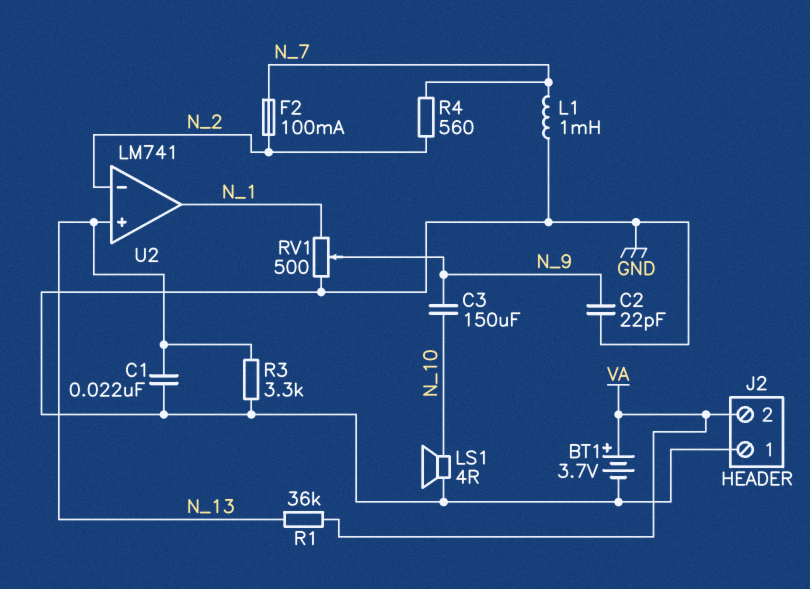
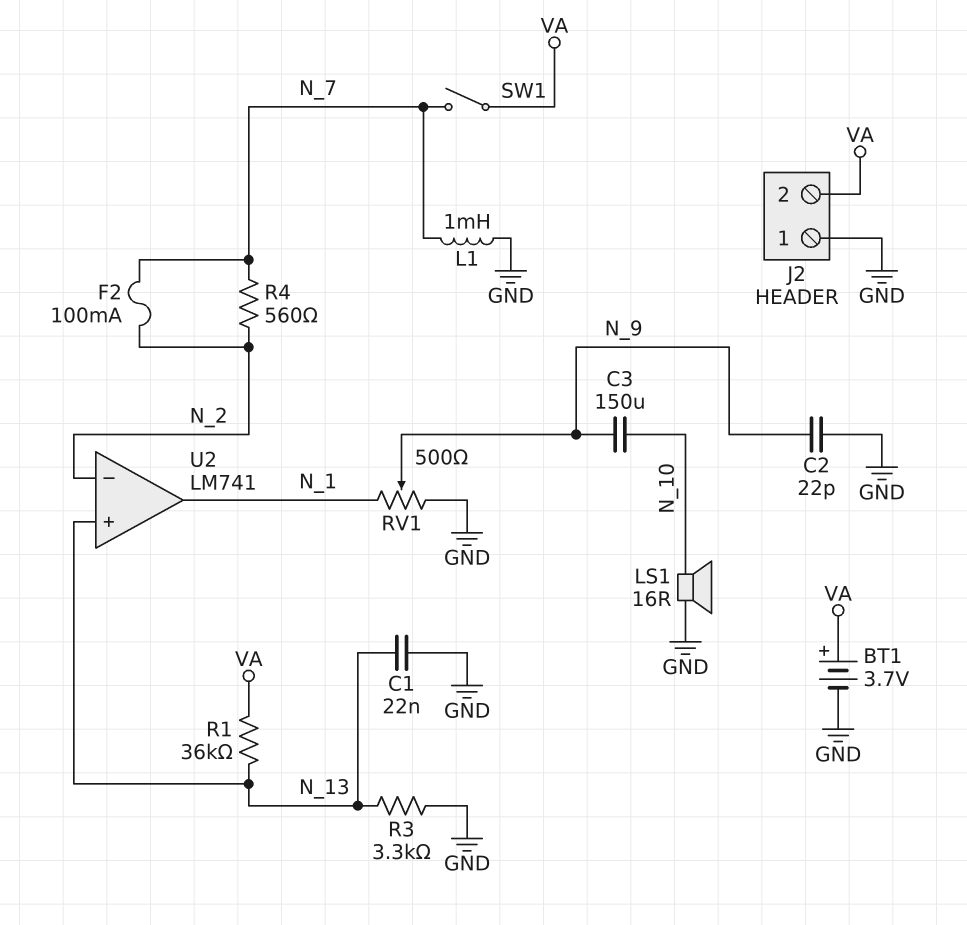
LS1: speaker 4R (GND, N_10) -> speaker 16R (GND, N_10)
SW1: none -> switch (N_7, VA)

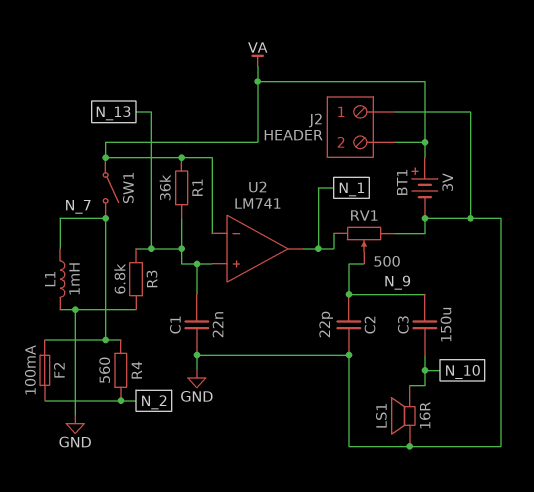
BT1: 3.7V (plus VA, minus GND) -> 3V (plus VA, minus GND)
R3: 3.3k (GND, N_13) -> 6.8k (GND, N_13)
U2 pin in-: N_2 -> VA

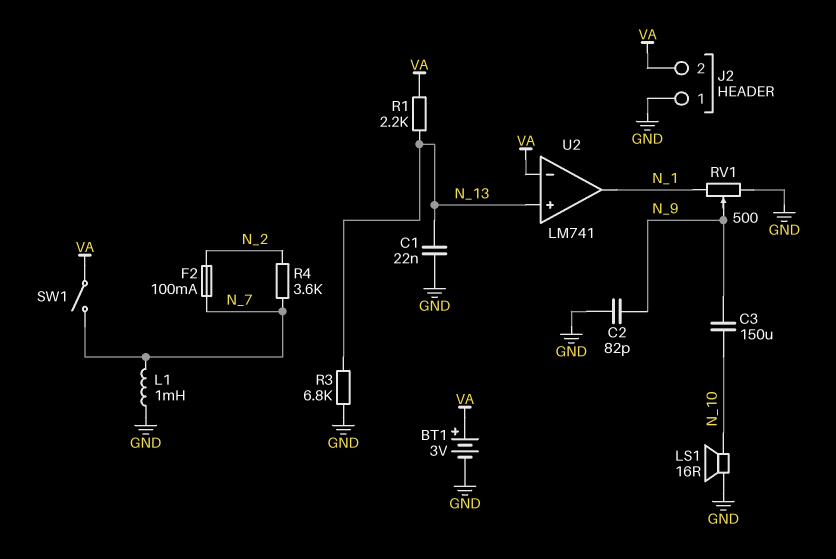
C2: 22pF (GND, N_9) -> 82pF (GND, N_9)
R1: 36k (N_13, VA) -> 2.2k (N_13, VA)
R4: 560 (N_2, N_7) -> 3.6k (N_2, N_7)

